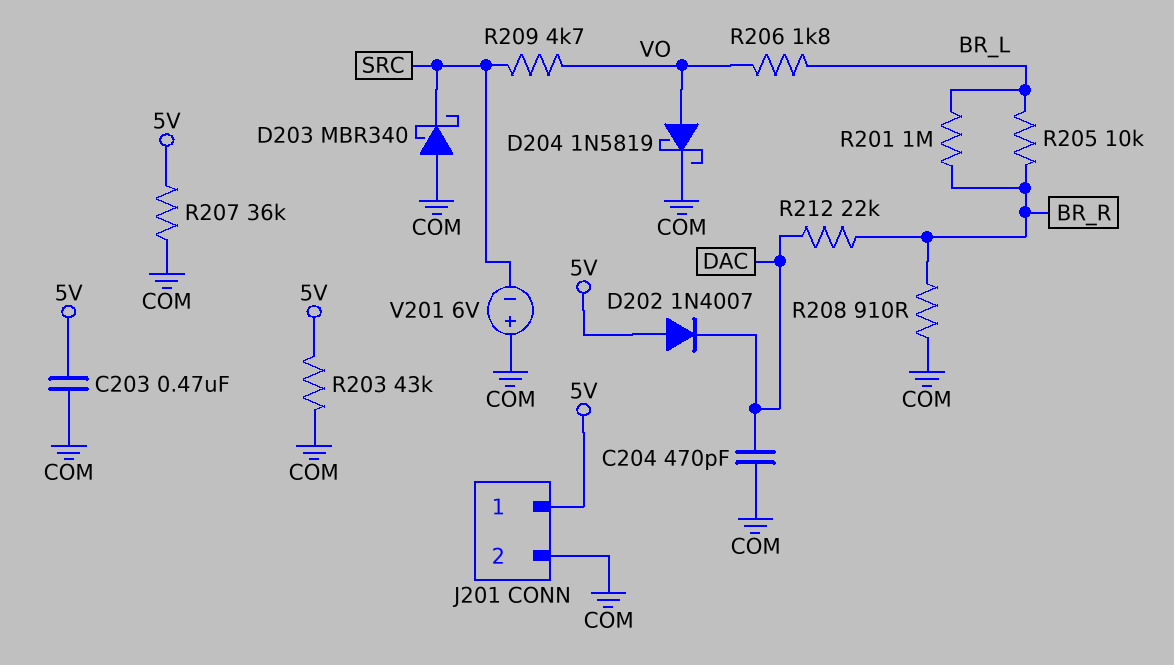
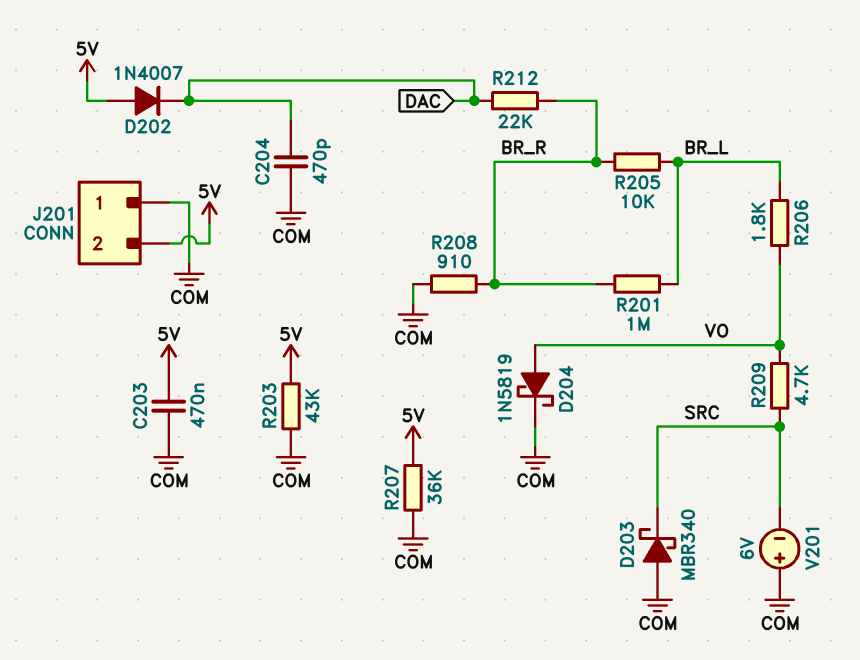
J201 pin 1: 5V -> COM
J201 pin 2: COM -> 5V

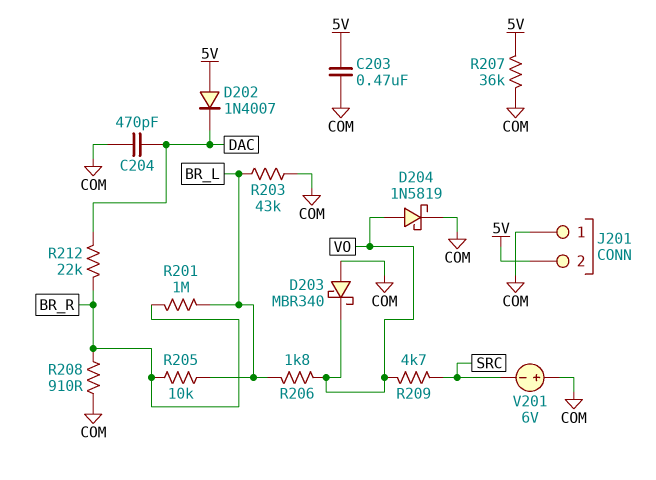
D203: schottky MBR340 (A COM, K SRC) -> schottky MBR340 (A COM, K VO)
R203: 43k (5V, COM) -> 43k (BR_L, COM)

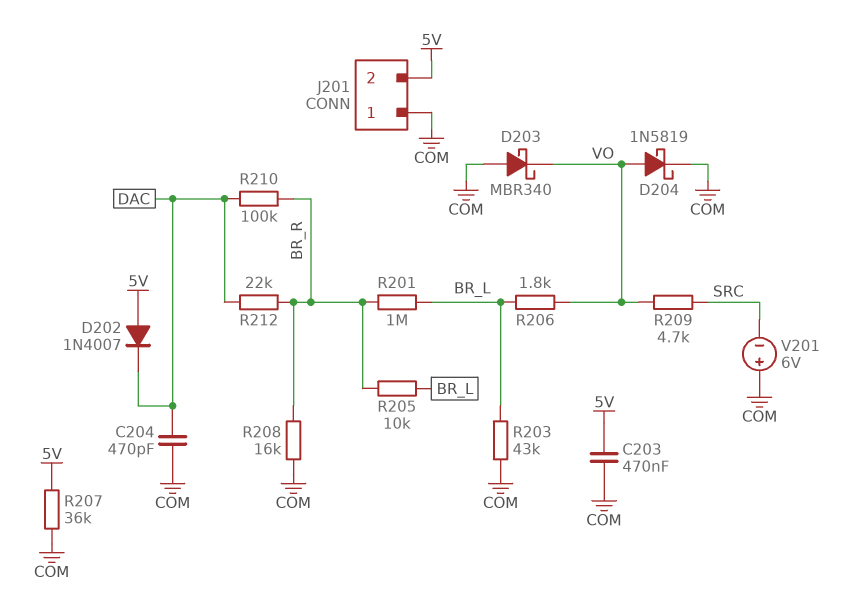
R208: 910 (BR_R, COM) -> 16k (BR_R, COM)
R210: none -> 100k (BR_R, DAC)

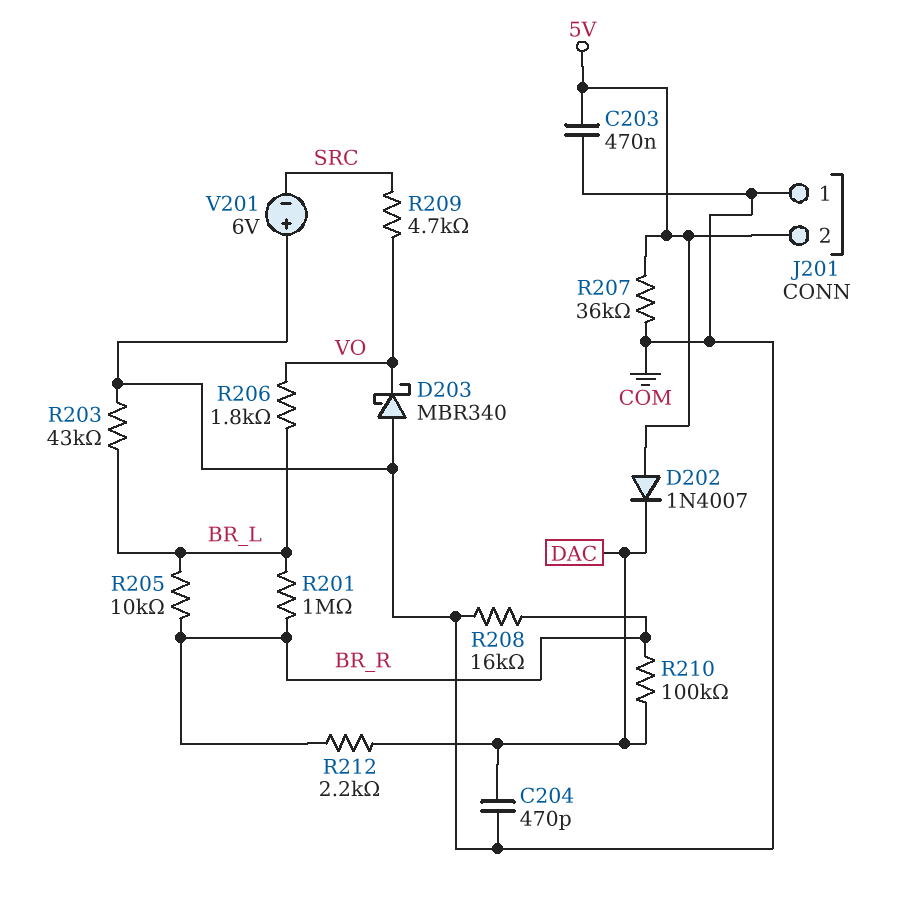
D204: schottky 1N5819 (A VO, K COM) -> none
R212: 22k (BR_R, DAC) -> 2.2k (BR_R, DAC)

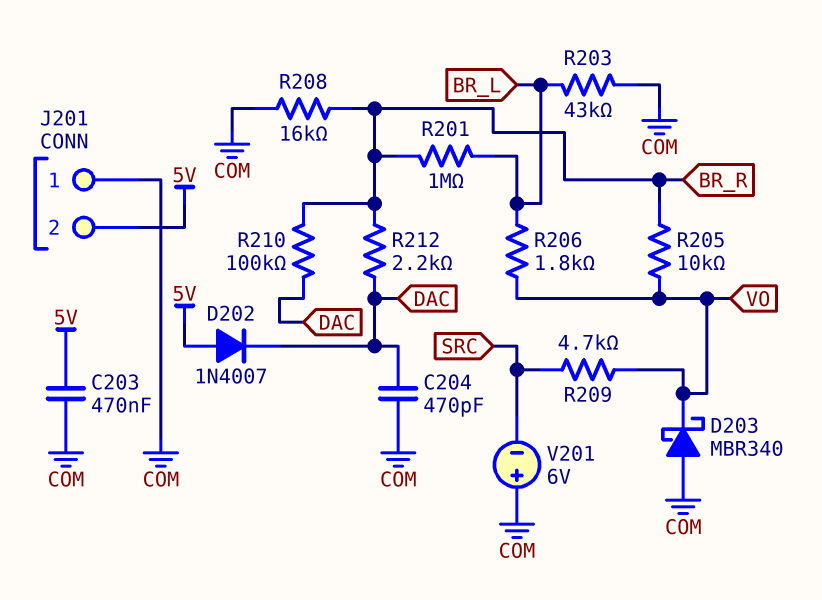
R205: 10k (BR_L, BR_R) -> 10k (BR_R, VO)
R207: 36k (5V, COM) -> none

